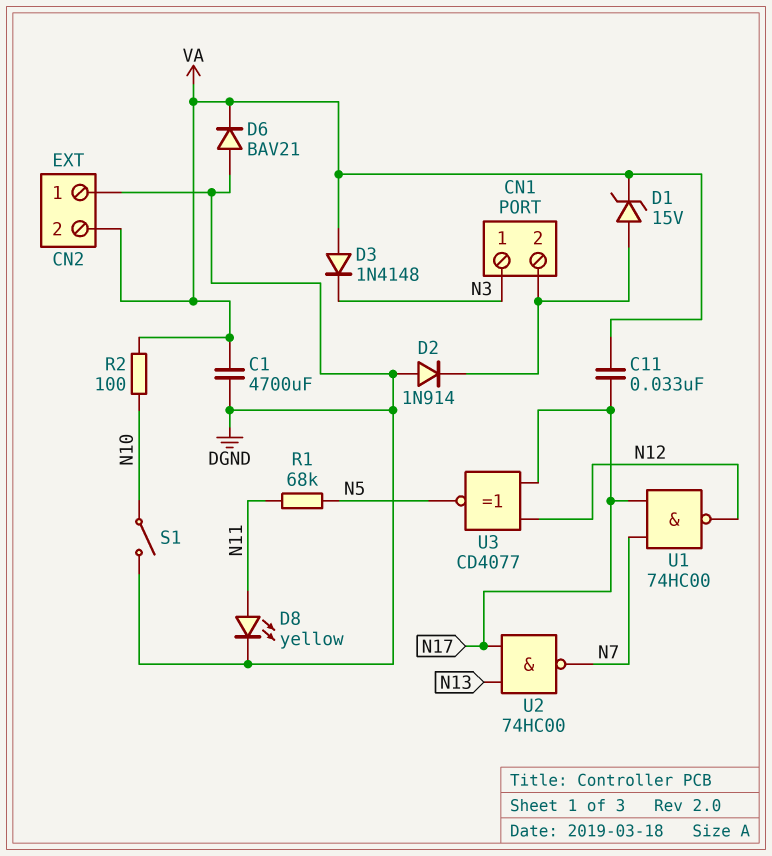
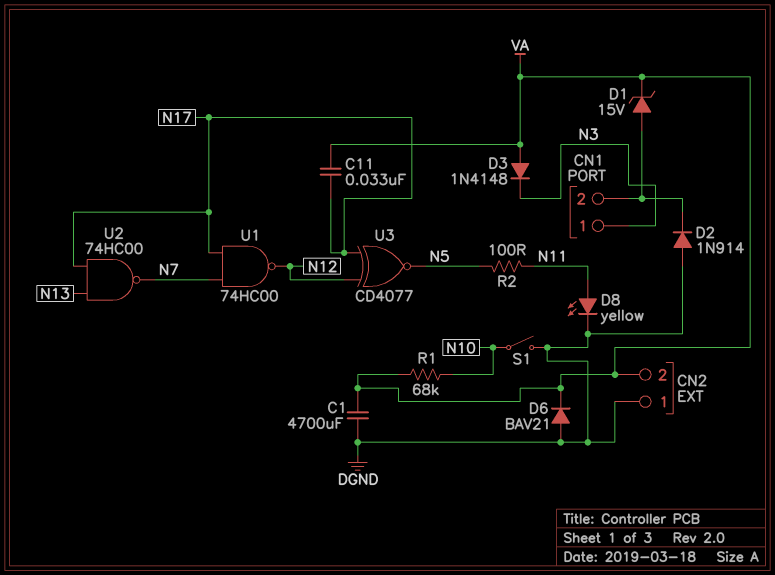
R1: 68k (N5, N11) -> 68k (N10, VA)
R2: 100 (N10, VA) -> 100 (N5, N11)

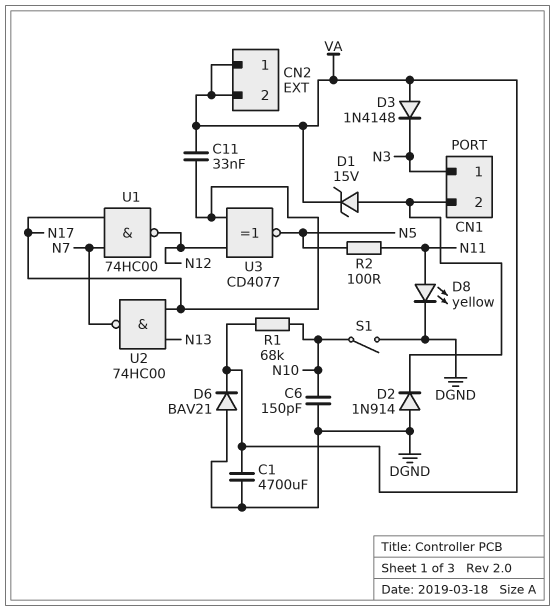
C6: none -> 150pF (DGND, N10)
CN2 pin 1: DGND -> VA

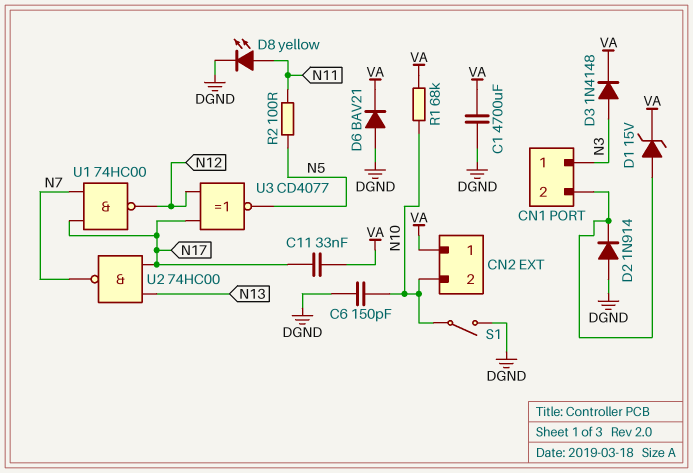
CN2 pin 2: VA -> N10
D3: diode 1N4148 (A VA, K N3) -> diode 1N4148 (A N3, K VA)

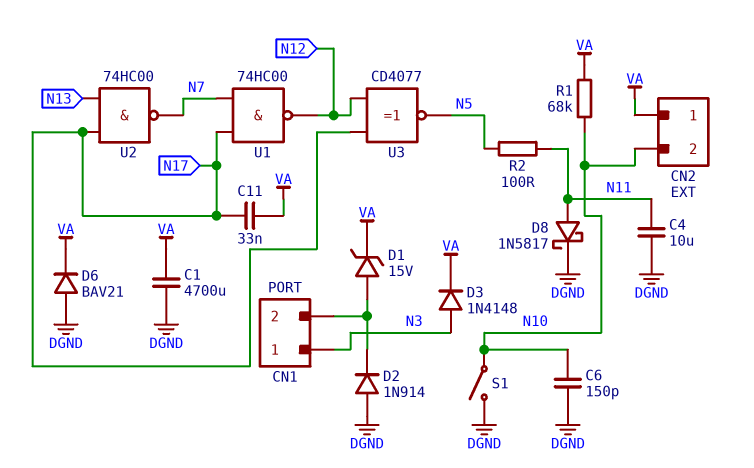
C4: none -> 10uF (DGND, N11)
D8: LED yellow (A N11, K DGND) -> schottky 1N5817 (A N11, K DGND)

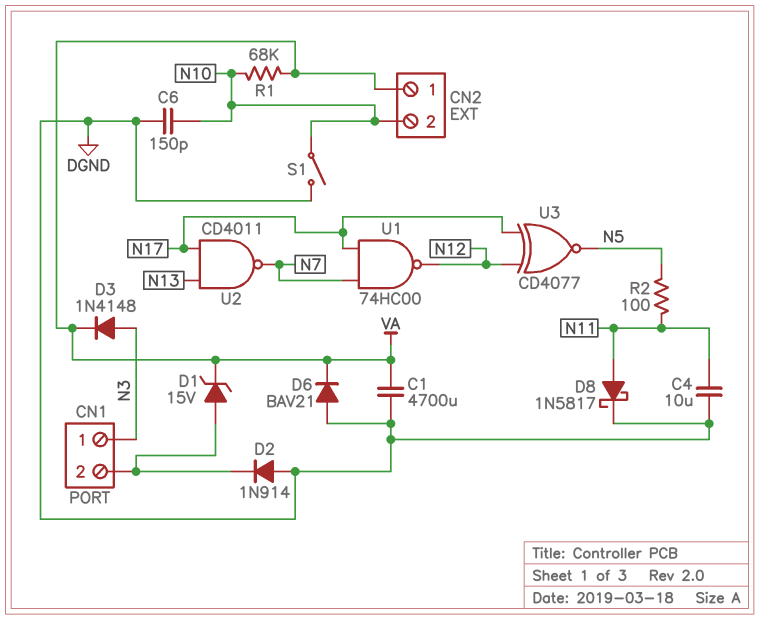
C11: 33nF (N17, VA) -> none
U2: NAND 74HC00 (in N13, in N17, out N7) -> NAND CD4011 (in N13, in N17, out N7)

